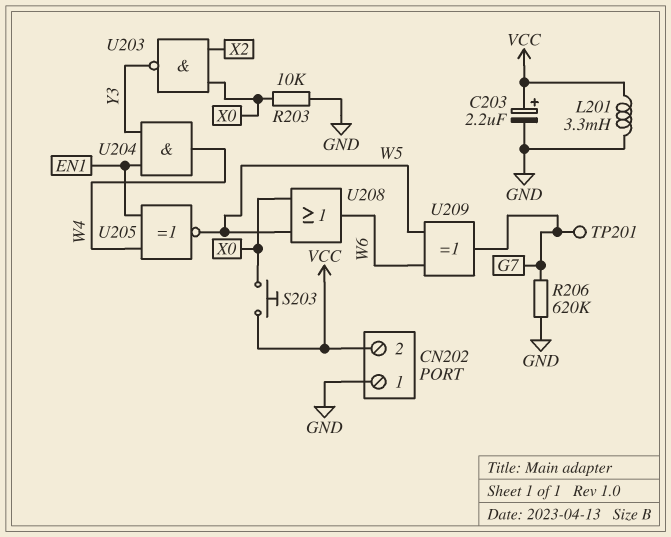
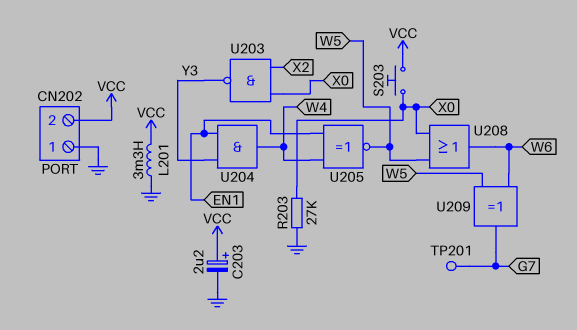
R203: 10k (GND, X0) -> 27k (GND, X0)
R206: 620k (G7, GND) -> none

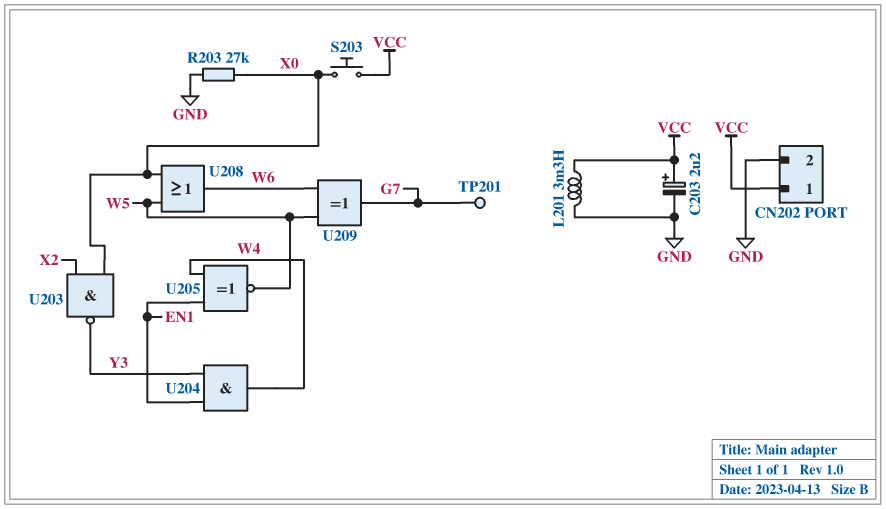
CN202 pin 1: GND -> VCC
CN202 pin 2: VCC -> GND

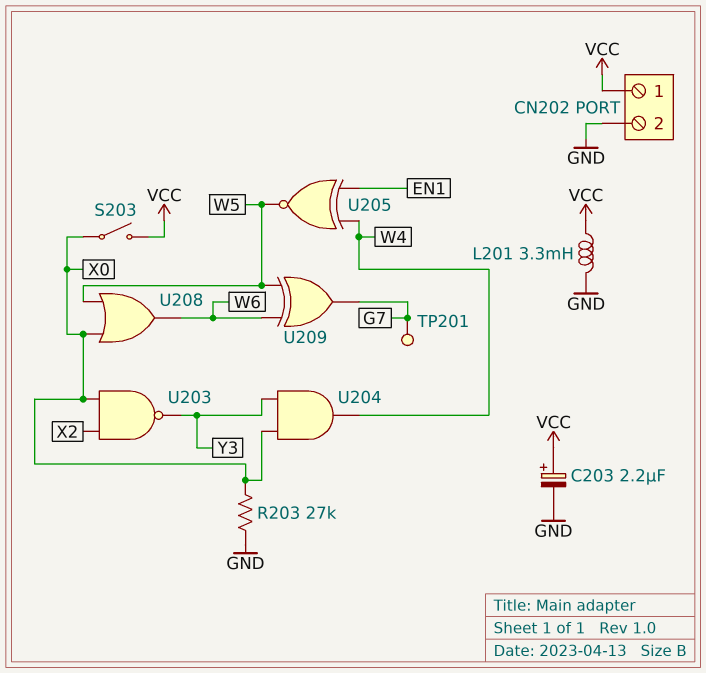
S203: button (VCC, X0) -> switch (VCC, X0)
U204: AND (in EN1, in Y3, out W4) -> AND (in X0, in Y3, out W4)

